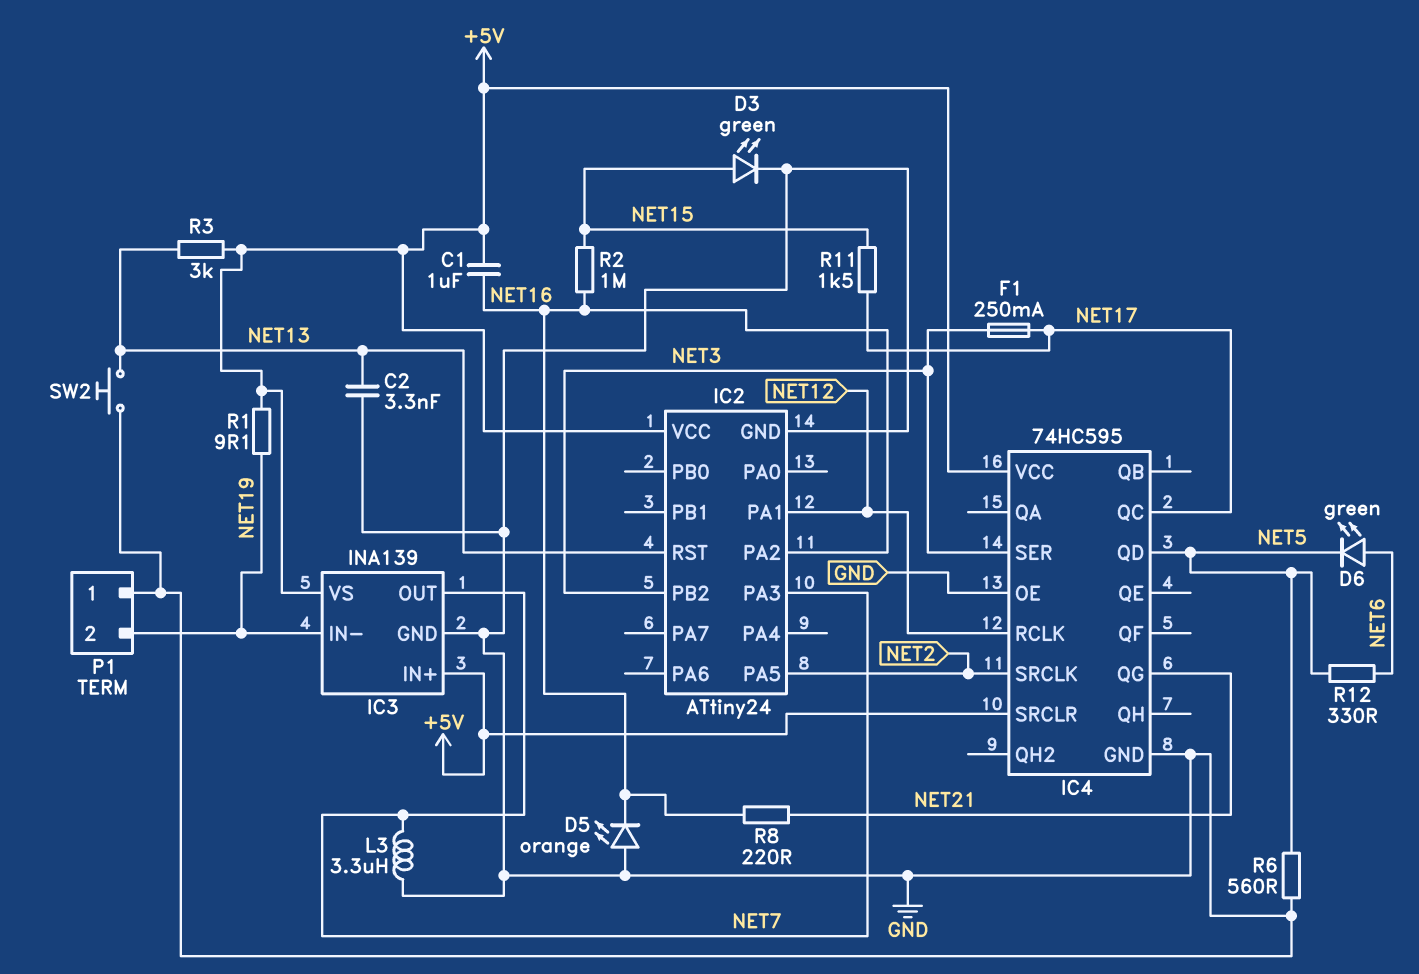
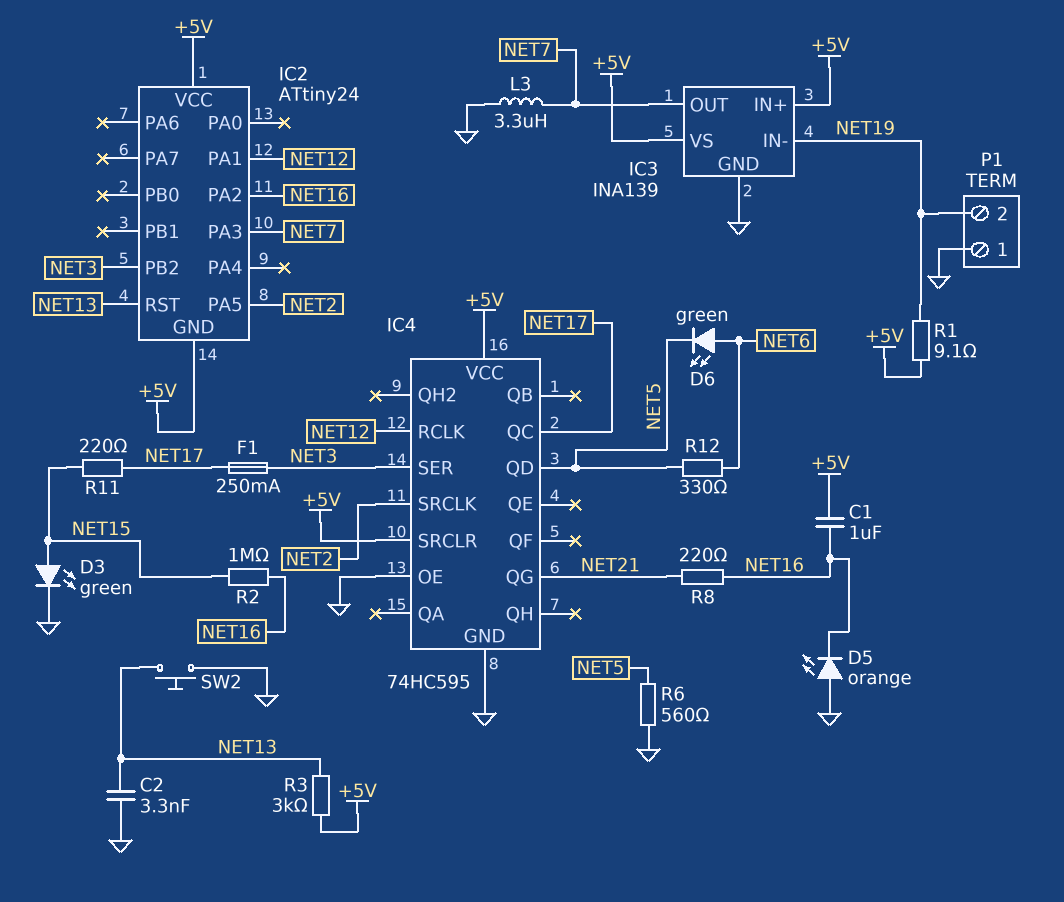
IC2 pin GND: GND -> +5V
R11: 1.5k (NET15, NET17) -> 220 (NET15, NET17)

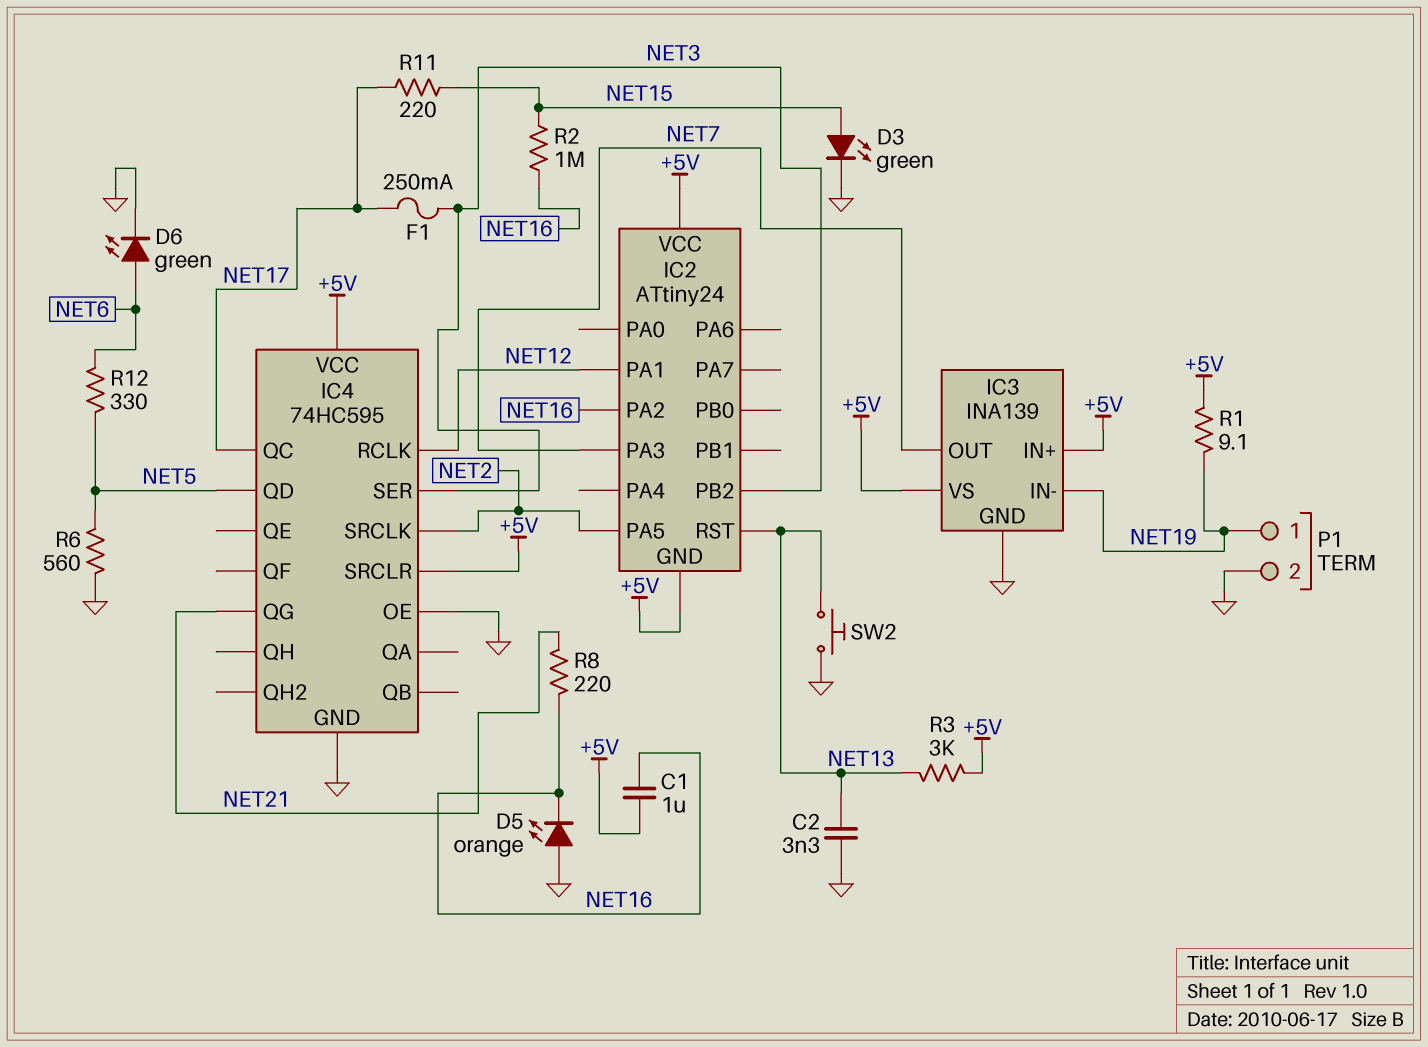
D6: LED green (A NET6, K NET5) -> LED green (A NET6, K GND)
L3: 3.3uH (GND, NET7) -> none
P1 pin 1: GND -> NET19
P1 pin 2: NET19 -> GND

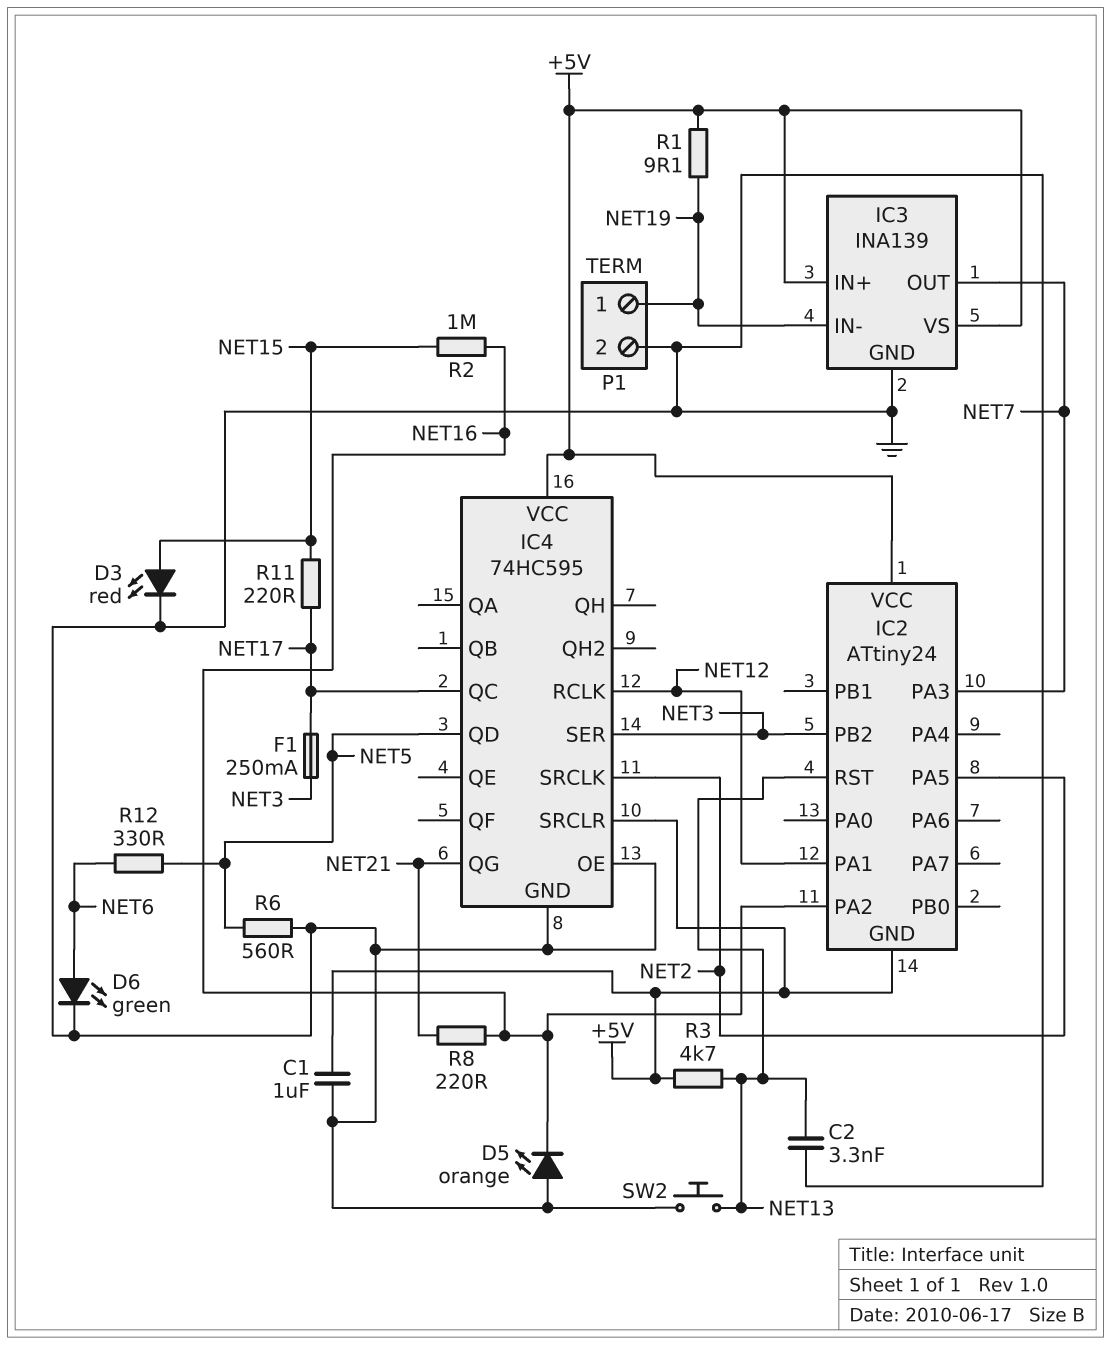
C1: 1uF (+5V, NET16) -> 1uF (+5V, GND)
D3: LED green (A NET15, K GND) -> LED red (A NET15, K GND)
R3: 3k (+5V, NET13) -> 4.7k (+5V, NET13)

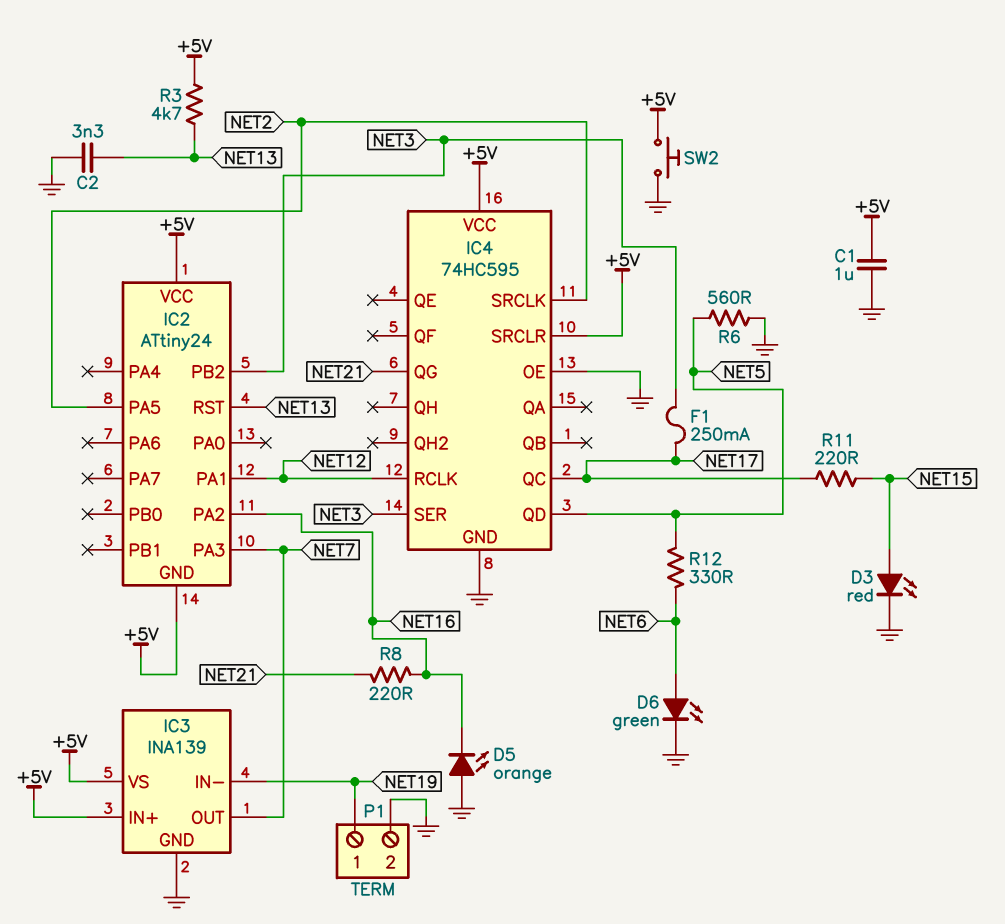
R1: 9.1 (+5V, NET19) -> none
R2: 1M (NET15, NET16) -> none
SW2: button (GND, NET13) -> button (+5V, GND)

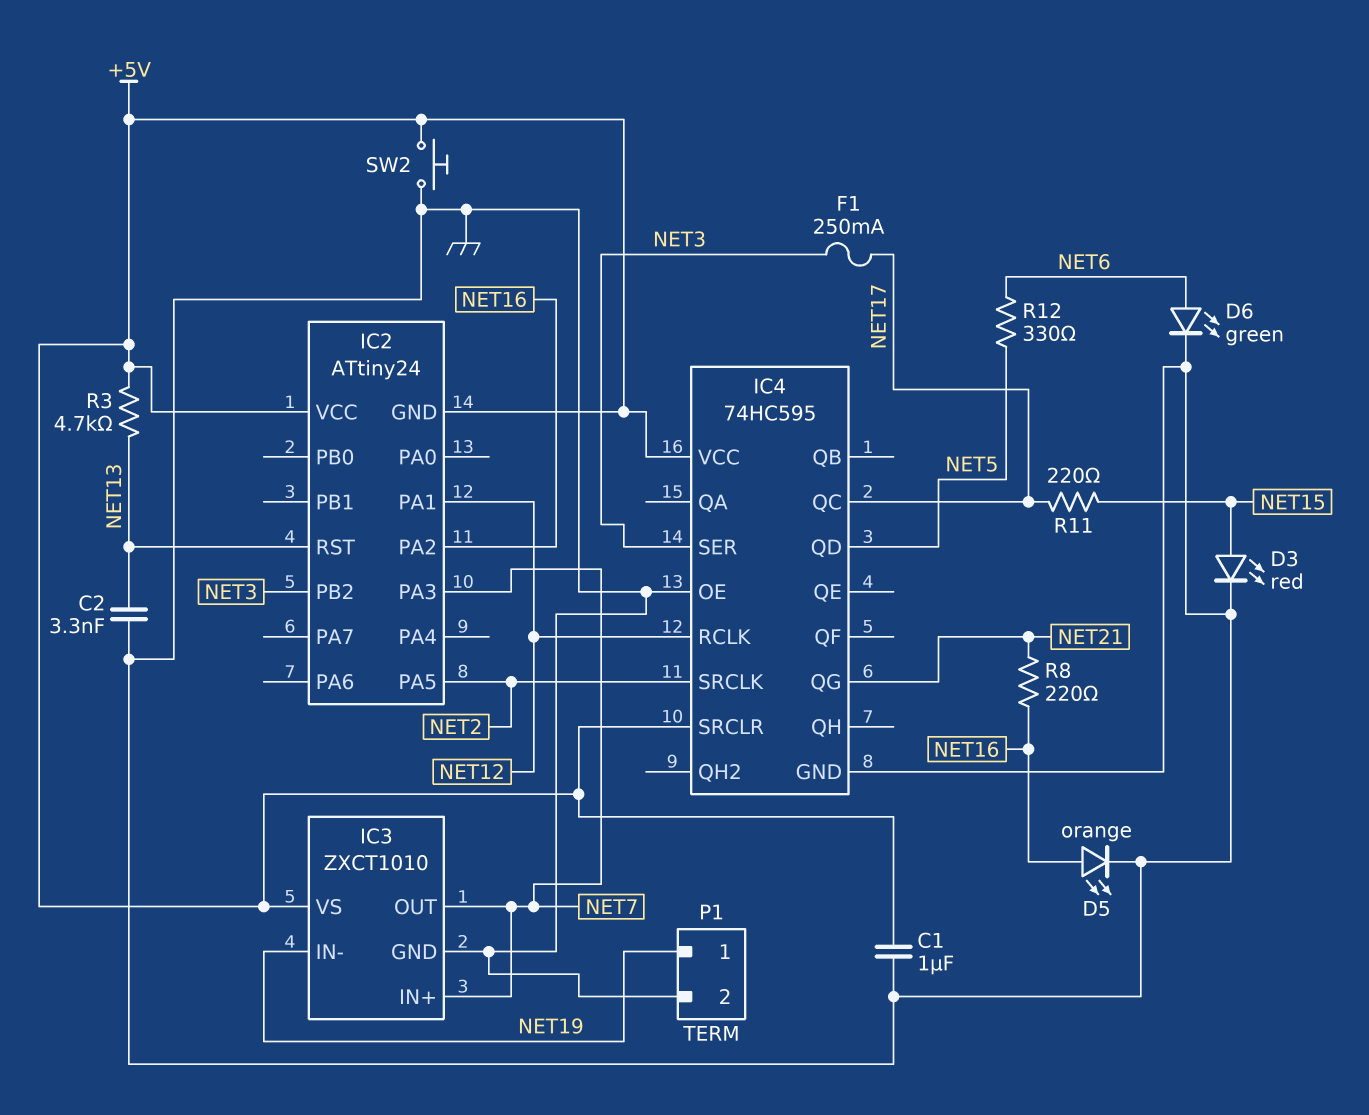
D5: LED orange (A GND, K NET16) -> LED orange (A NET16, K GND)
IC3: INA139 -> ZXCT1010
IC3 pin IN+: +5V -> NET7
R6: 560 (GND, NET5) -> none

